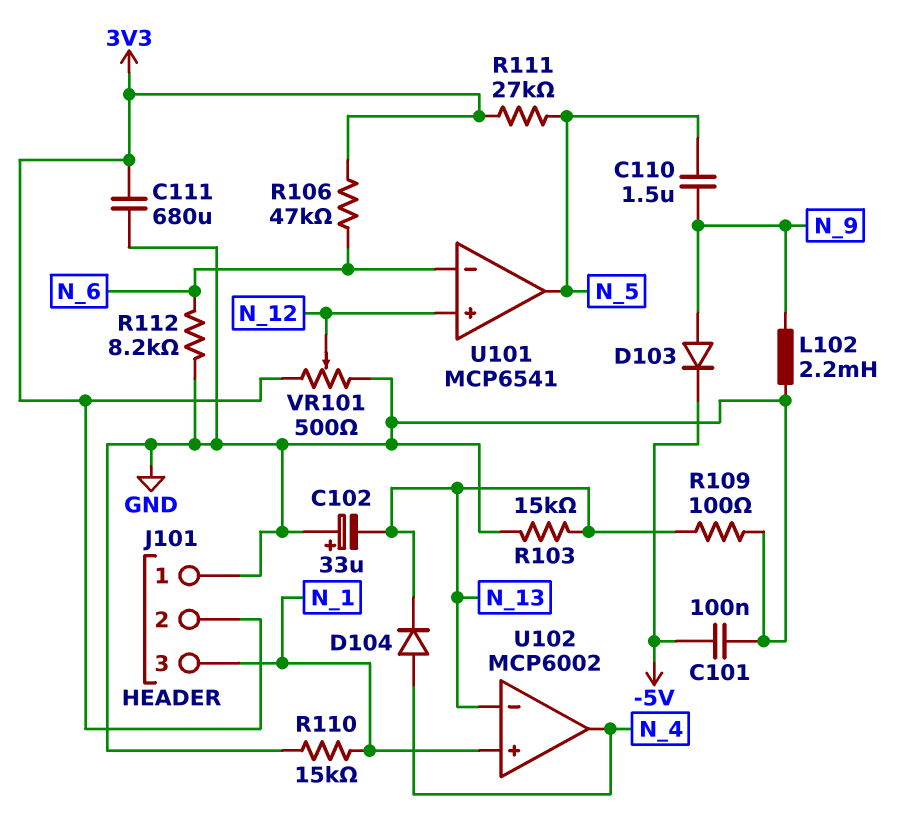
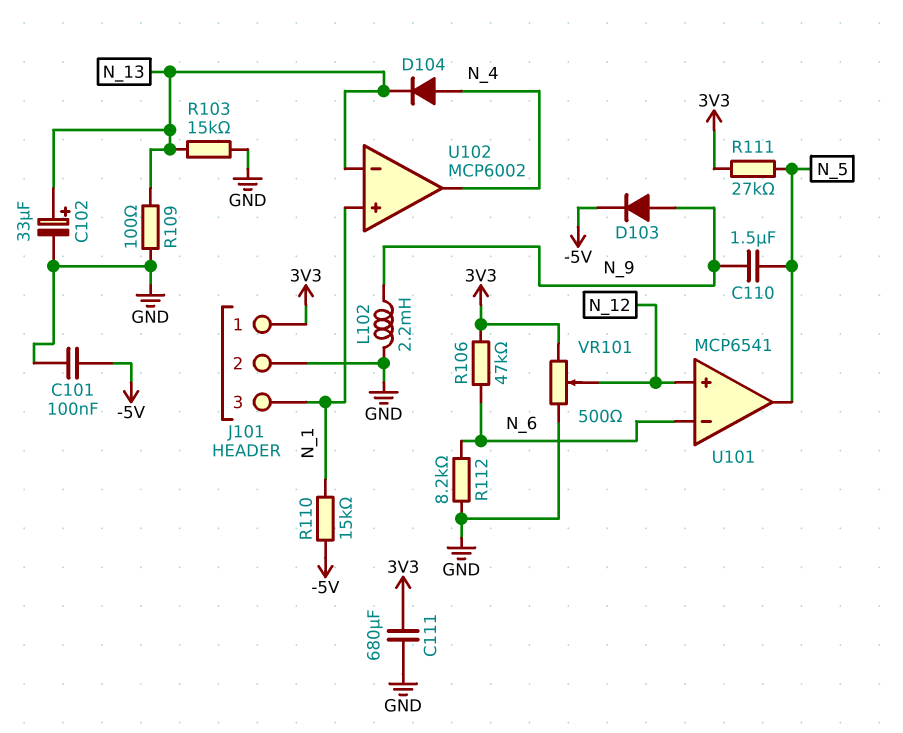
C102: 33uF (plus GND, minus N_13) -> 33uF (plus N_13, minus GND)
J101 pin 1: GND -> 3V3
J101 pin 2: 3V3 -> GND
R110: 15k (GND, N_1) -> 15k (-5V, N_1)

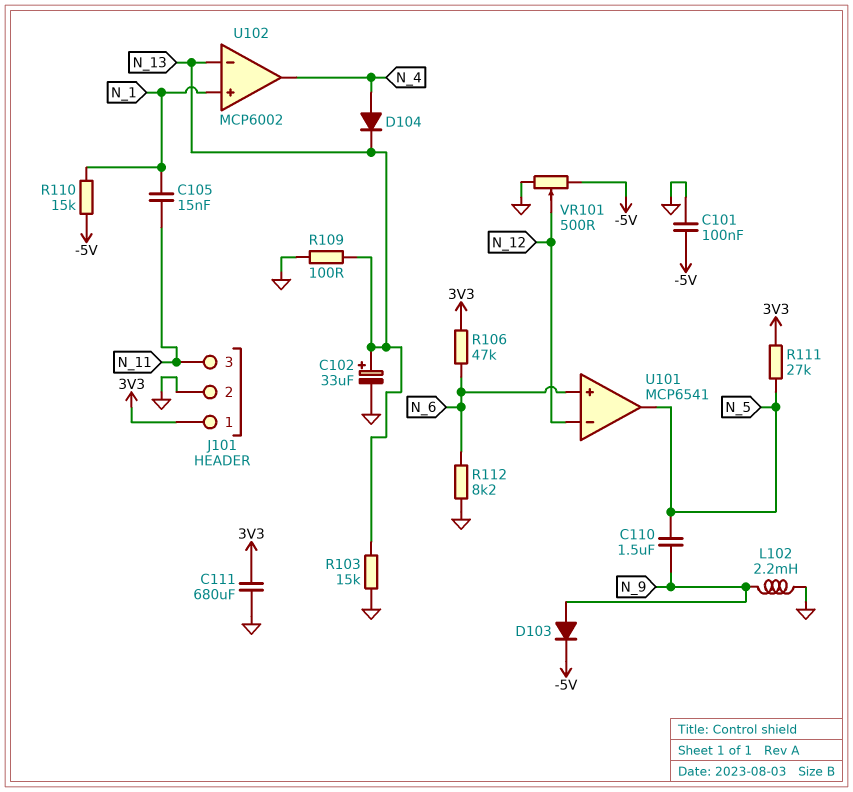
C105: none -> 15nF (N_1, N_11)
J101 pin 3: N_1 -> N_11
U101 pin in+: N_12 -> N_6
U101 pin in-: N_6 -> N_12
VR101: 500 (3V3, GND, wiper N_12) -> 500 (-5V, GND, wiper N_12)

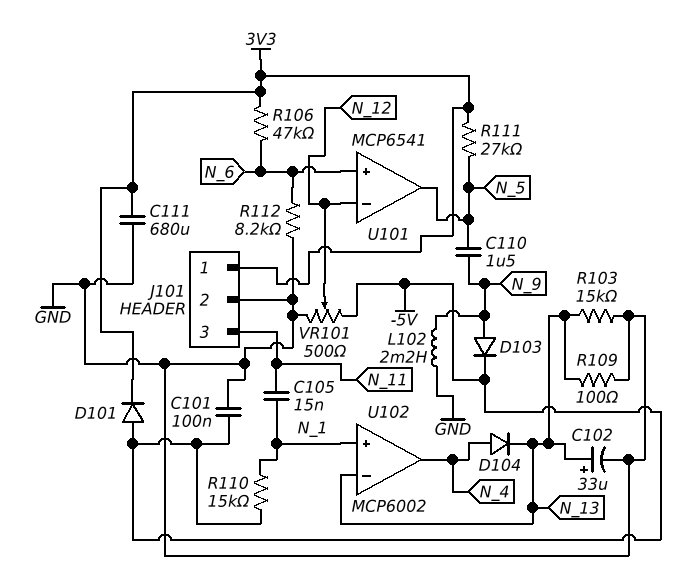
D101: none -> diode (A -5V, K 3V3)

